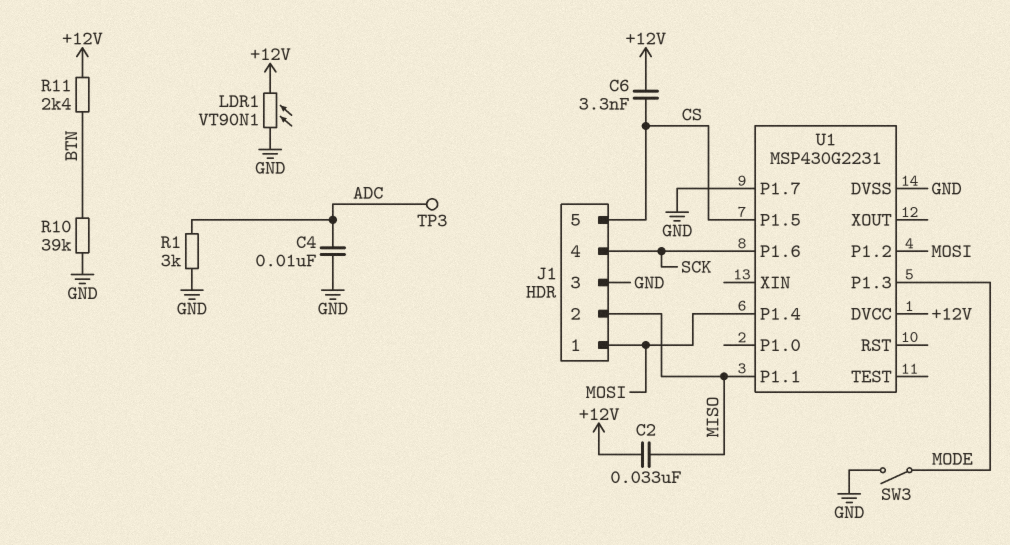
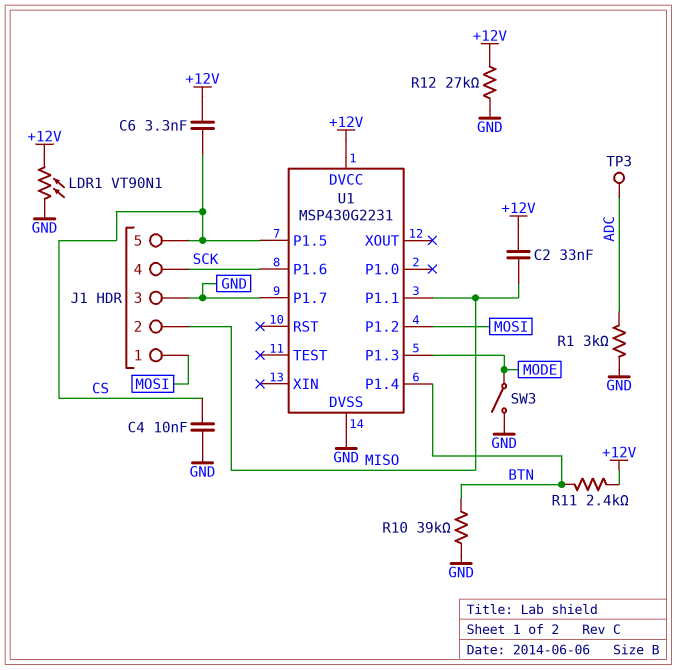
C4: 10nF (ADC, GND) -> 10nF (CS, GND)
R12: none -> 27k (+12V, GND)
U1 pin P1.4: MOSI -> BTN

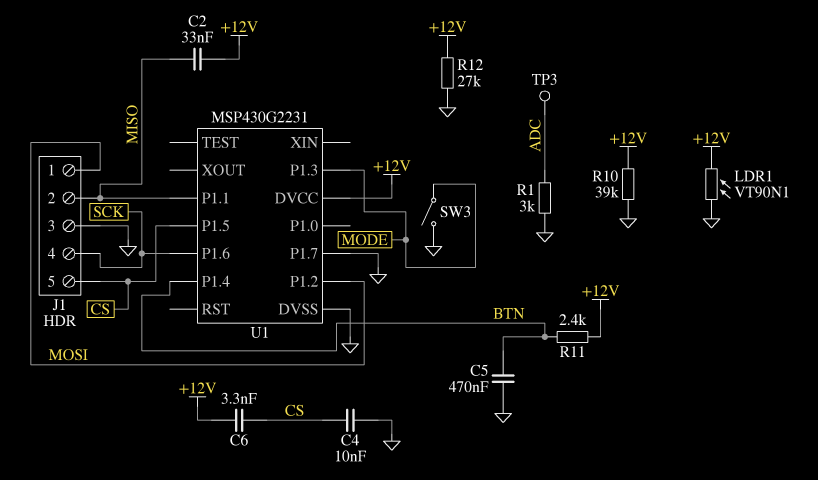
C5: none -> 470nF (BTN, GND)
R10: 39k (BTN, GND) -> 39k (+12V, GND)

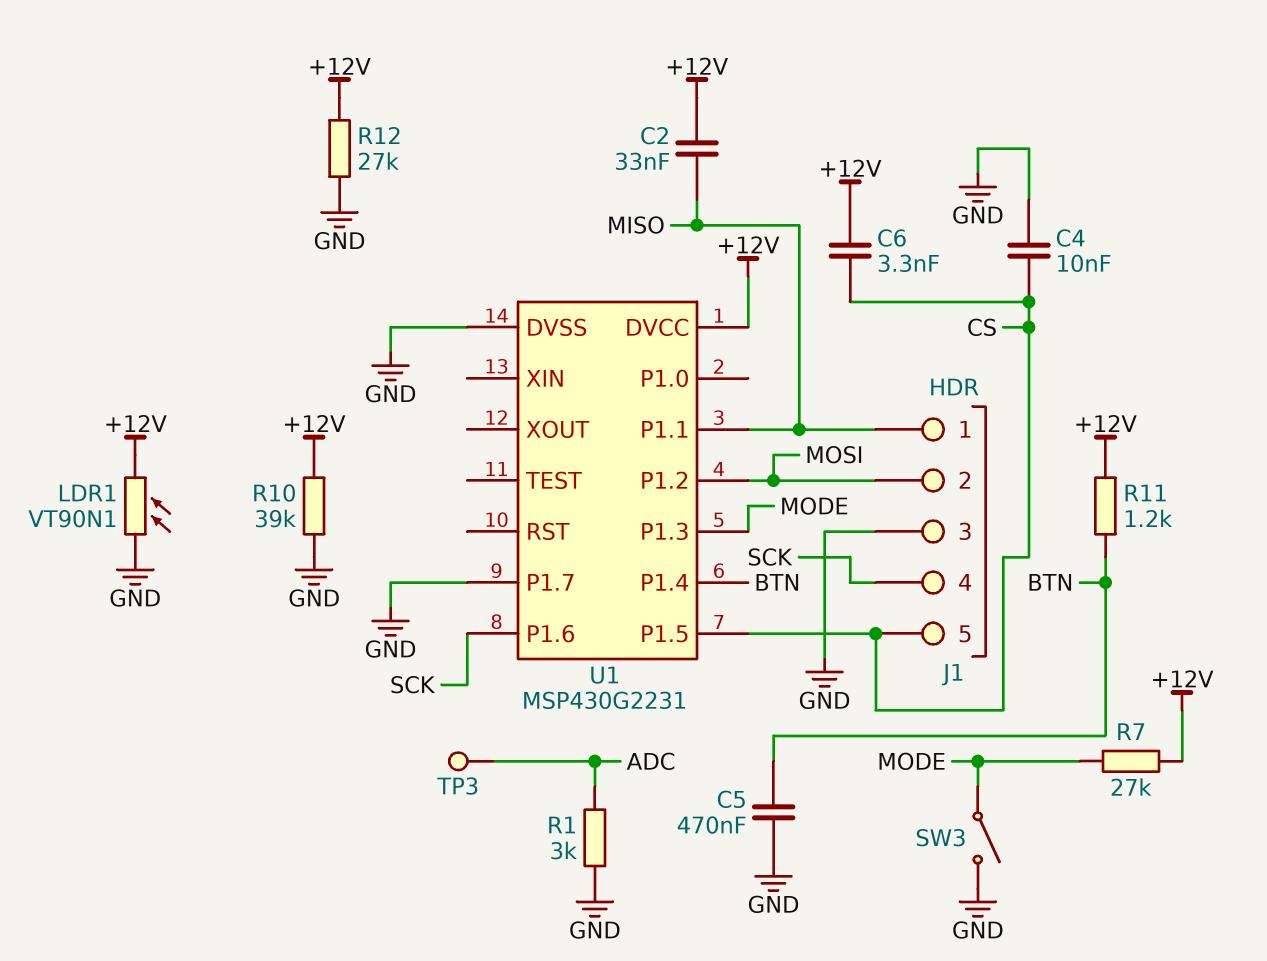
J1 pin 1: MOSI -> MISO
J1 pin 2: MISO -> MOSI
R7: none -> 27k (+12V, MODE)
R11: 2.4k (+12V, BTN) -> 1.2k (+12V, BTN)

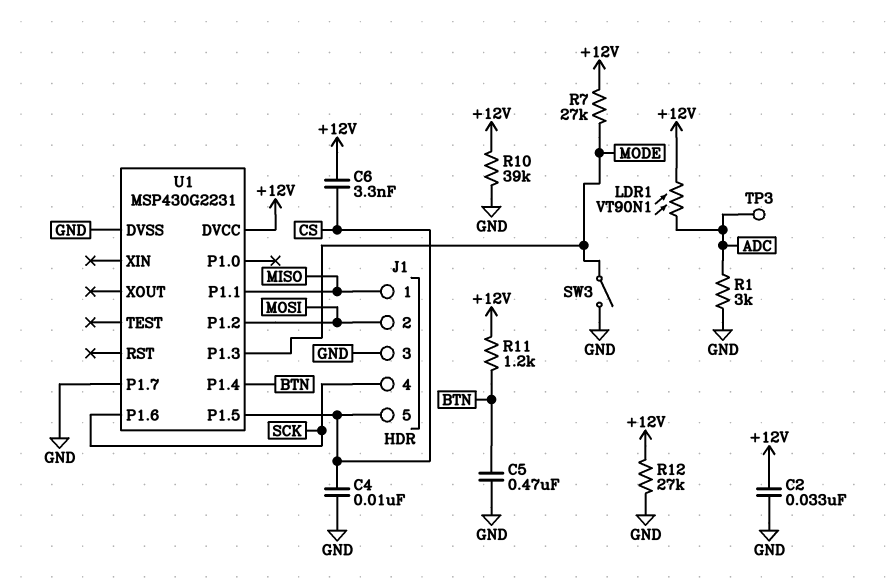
C2: 33nF (+12V, MISO) -> 33nF (+12V, GND)
LDR1: VT90N1 (+12V, GND) -> VT90N1 (+12V, ADC)

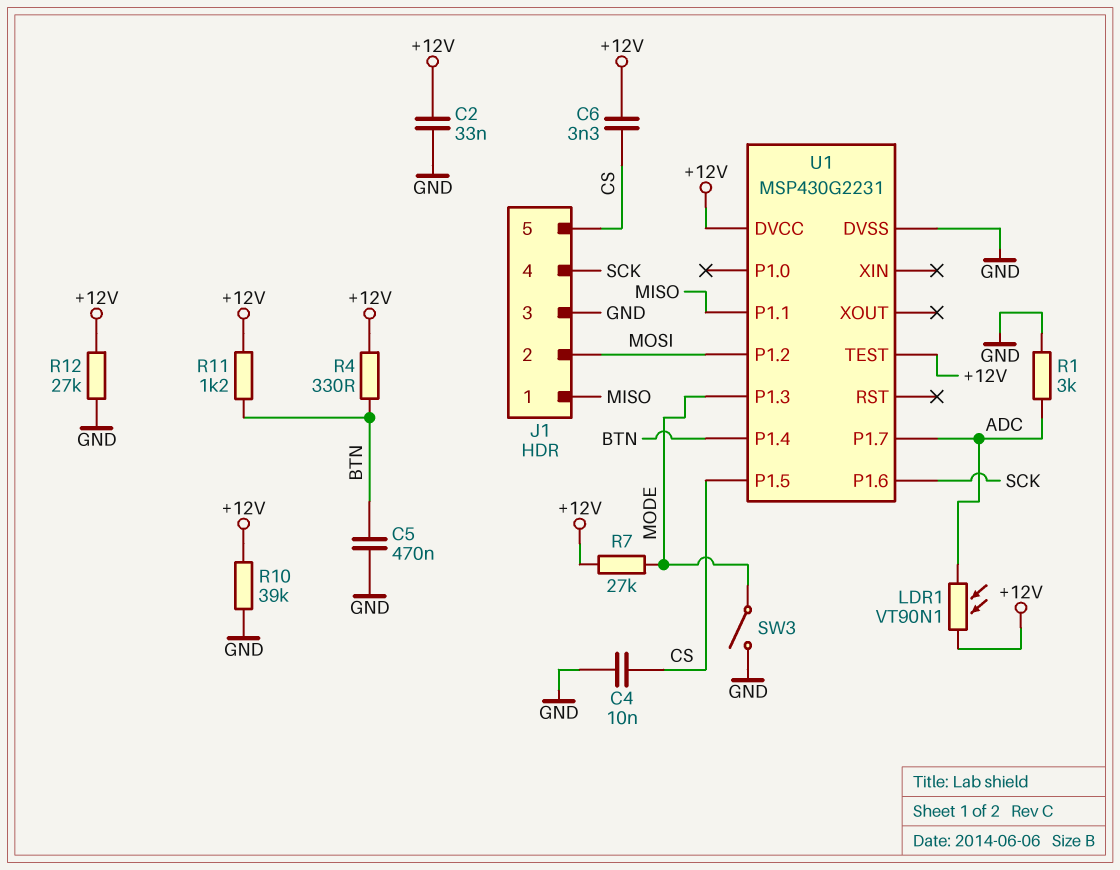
R4: none -> 330 (+12V, BTN)
TP3: test point (ADC) -> none
U1 pin P1.7: GND -> ADC
U1 pin TEST: none -> +12V

